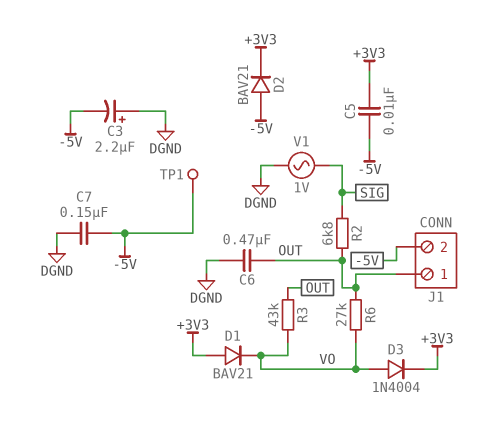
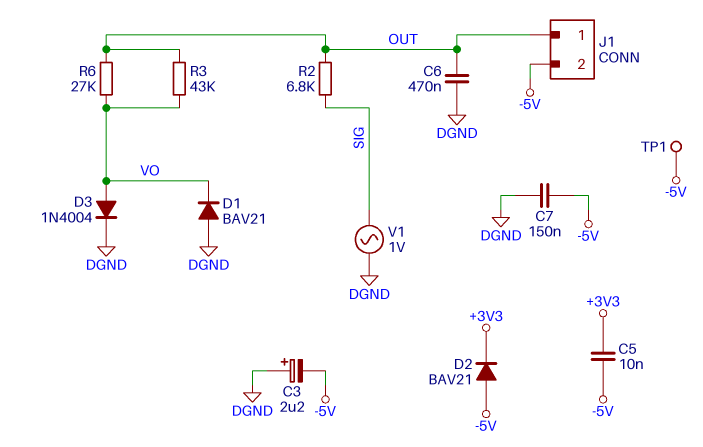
D1: diode BAV21 (A +3V3, K VO) -> diode BAV21 (A DGND, K VO)
D3: diode 1N4004 (A VO, K +3V3) -> diode 1N4004 (A VO, K DGND)

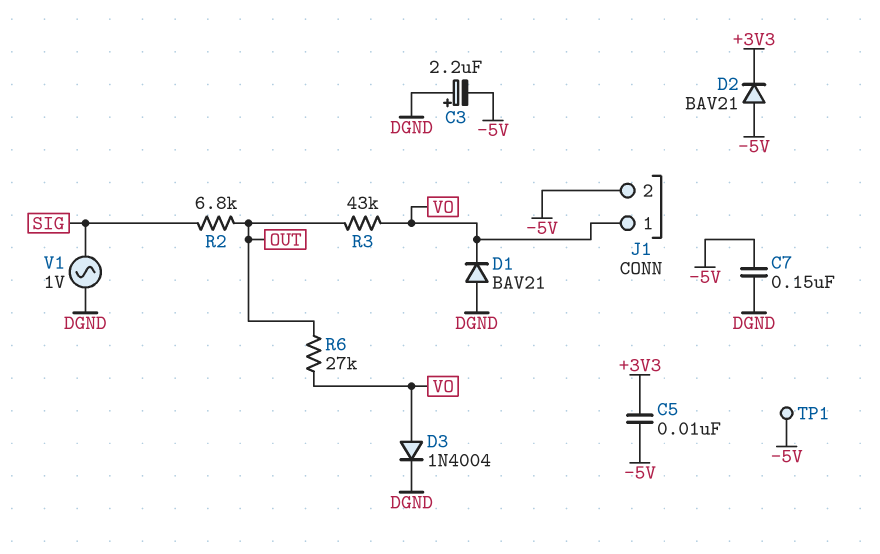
C6: 470nF (DGND, OUT) -> none
J1 pin 1: OUT -> VO

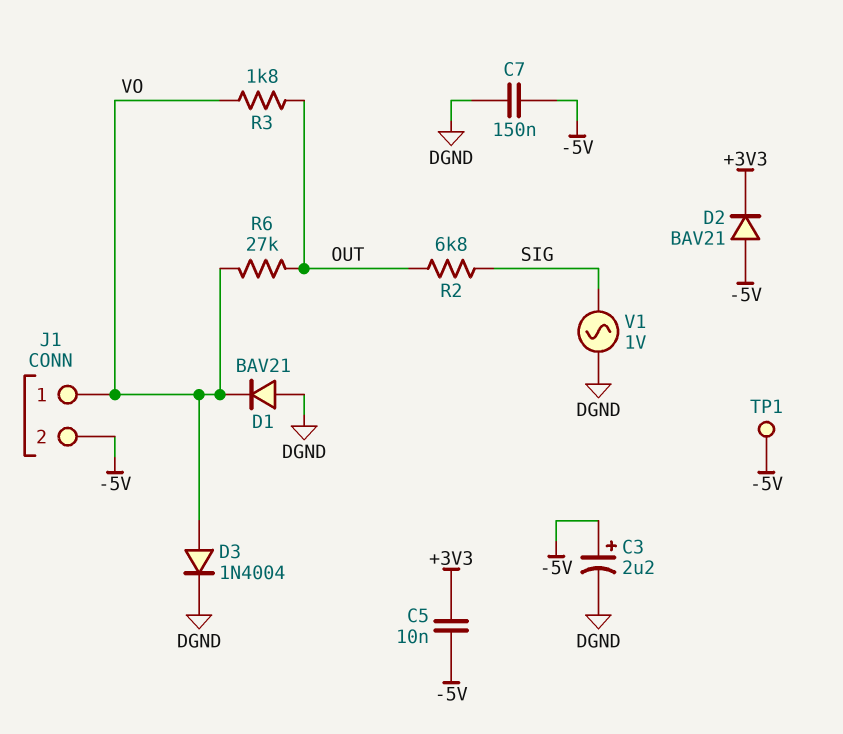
C3: 2.2uF (plus DGND, minus -5V) -> 2.2uF (plus -5V, minus DGND)
R3: 43k (OUT, VO) -> 1.8k (OUT, VO)

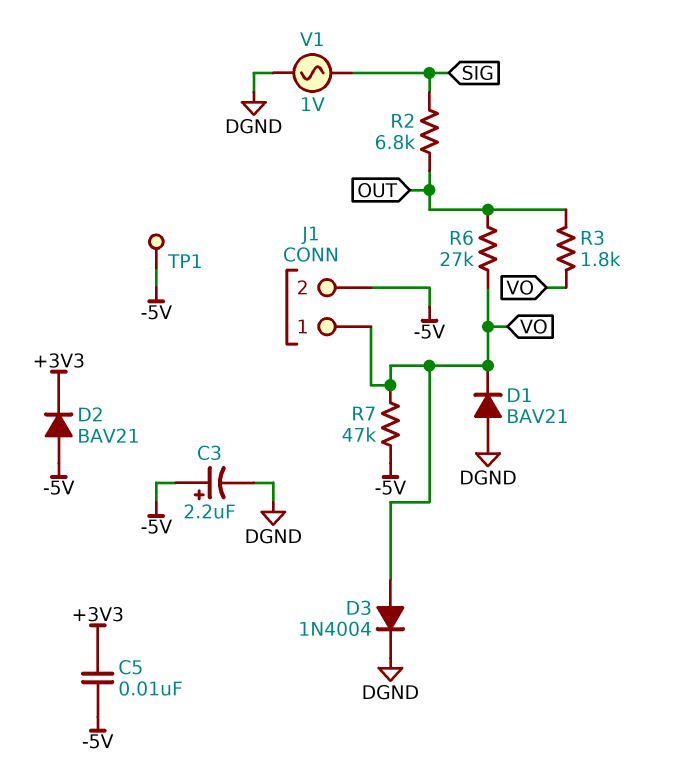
C7: 150nF (-5V, DGND) -> none
R7: none -> 47k (-5V, VO)

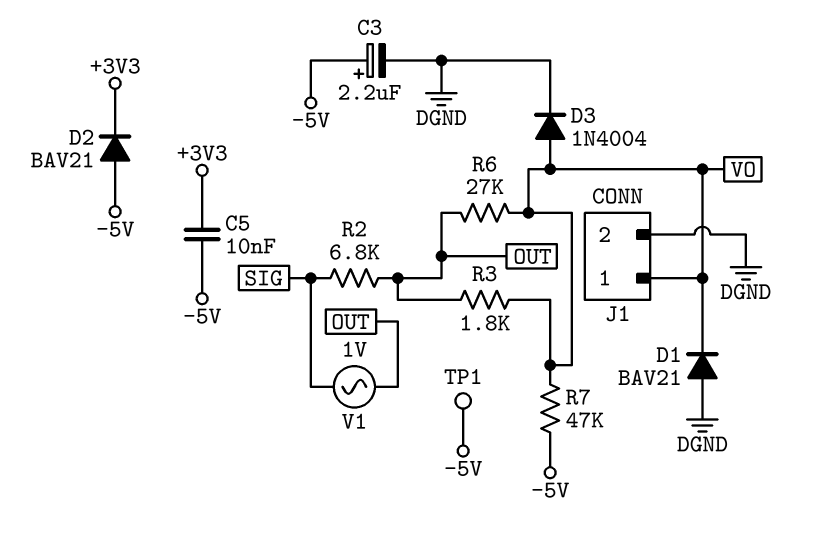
J1 pin 2: -5V -> DGND
V1: AC 1V (DGND, SIG) -> AC 1V (OUT, SIG)

